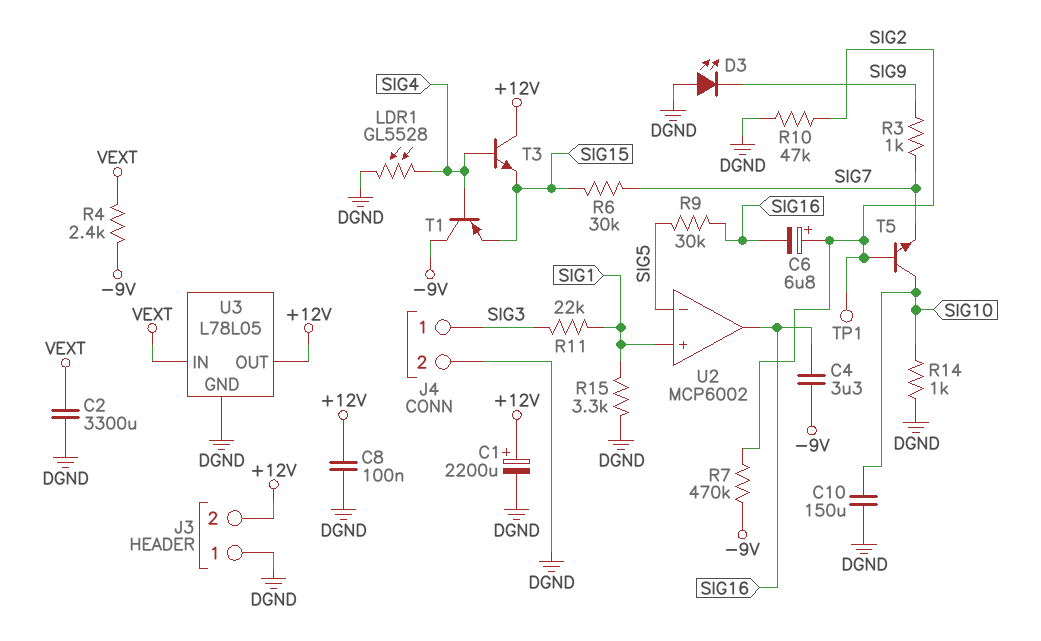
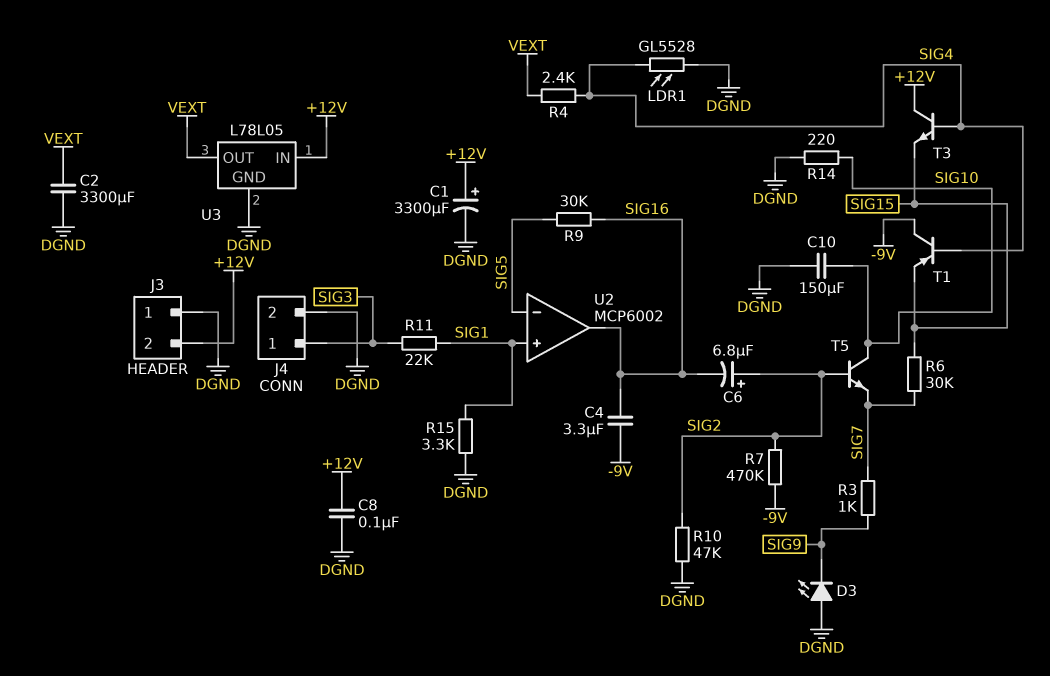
C1: 2200uF (plus +12V, minus DGND) -> 3300uF (plus +12V, minus DGND)
R4: 2.4k (-9V, VEXT) -> 2.4k (SIG4, VEXT)
R14: 1k (DGND, SIG10) -> 220 (DGND, SIG10)
TP1: test point (SIG2) -> none
U3 pin IN: VEXT -> +12V
U3 pin OUT: +12V -> VEXT

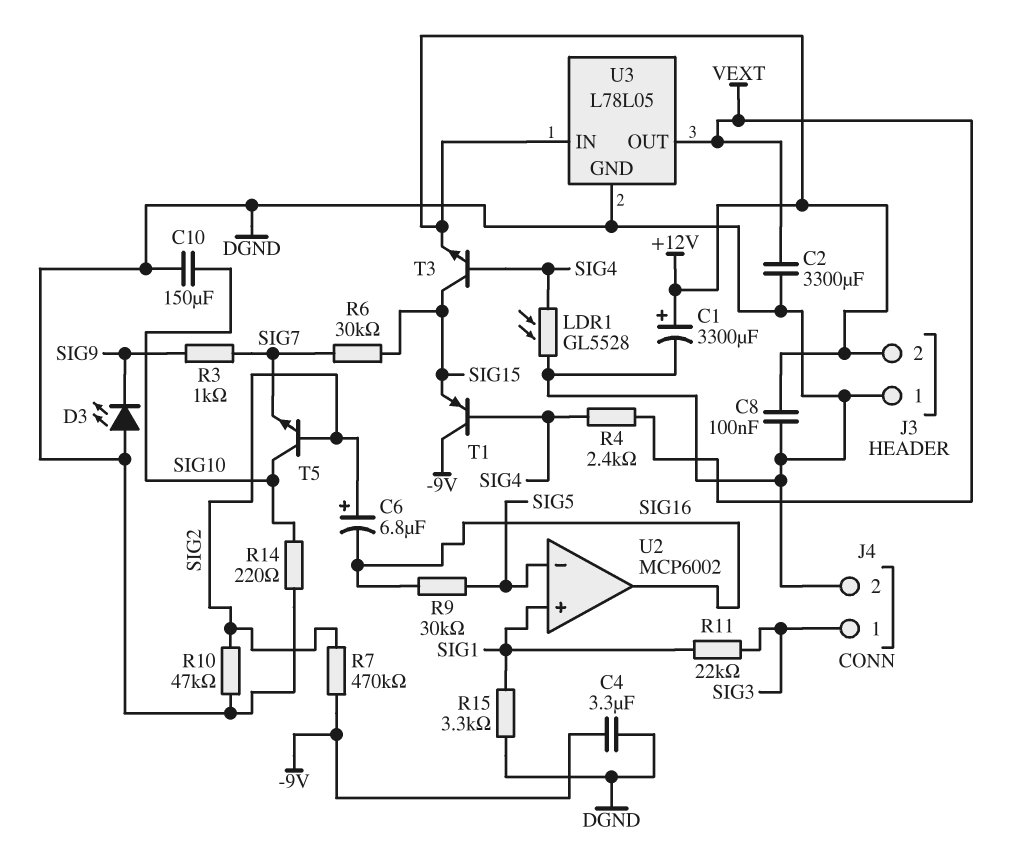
C4: 3.3uF (-9V, SIG16) -> 3.3uF (-9V, DGND)
T3: NPN (B SIG4, C +12V, E SIG15) -> NPN (B SIG4, C SIG15, E +12V)

